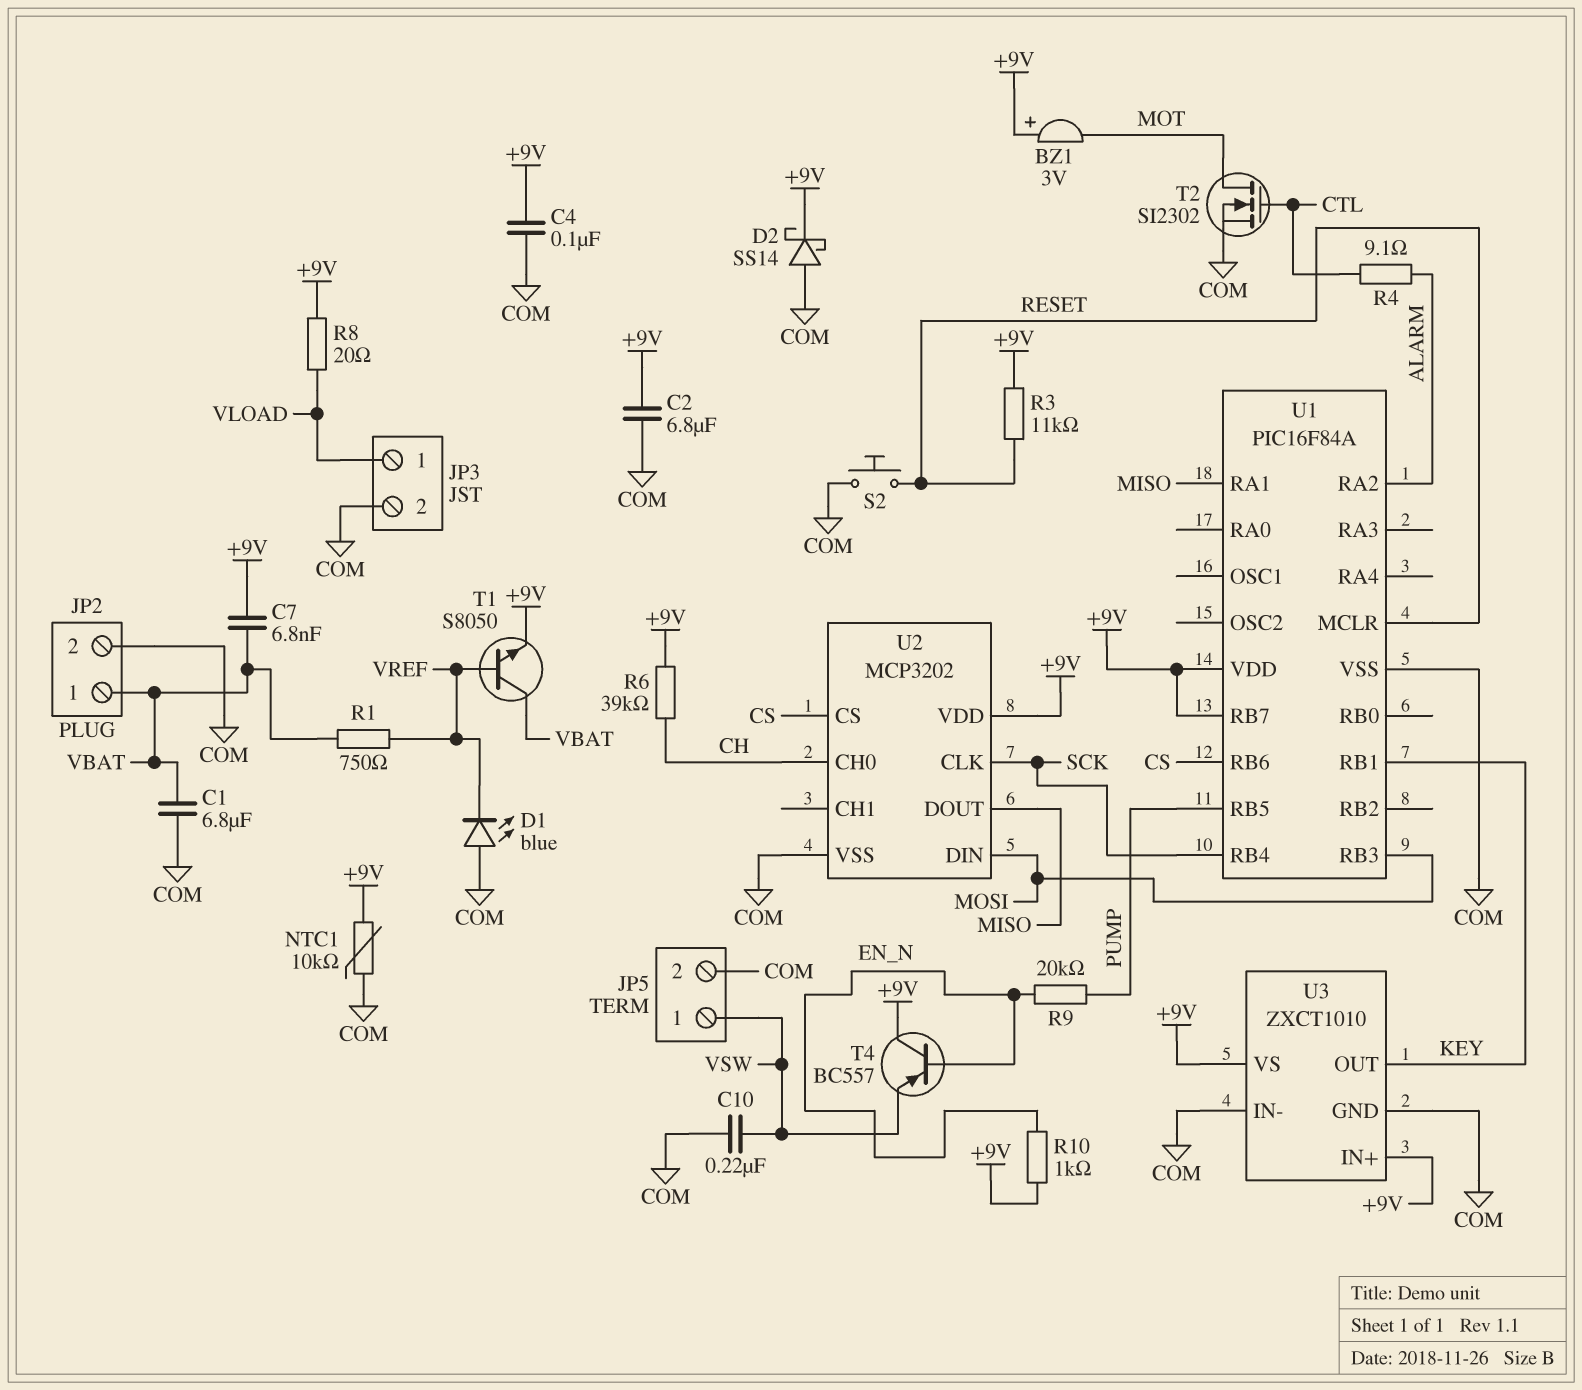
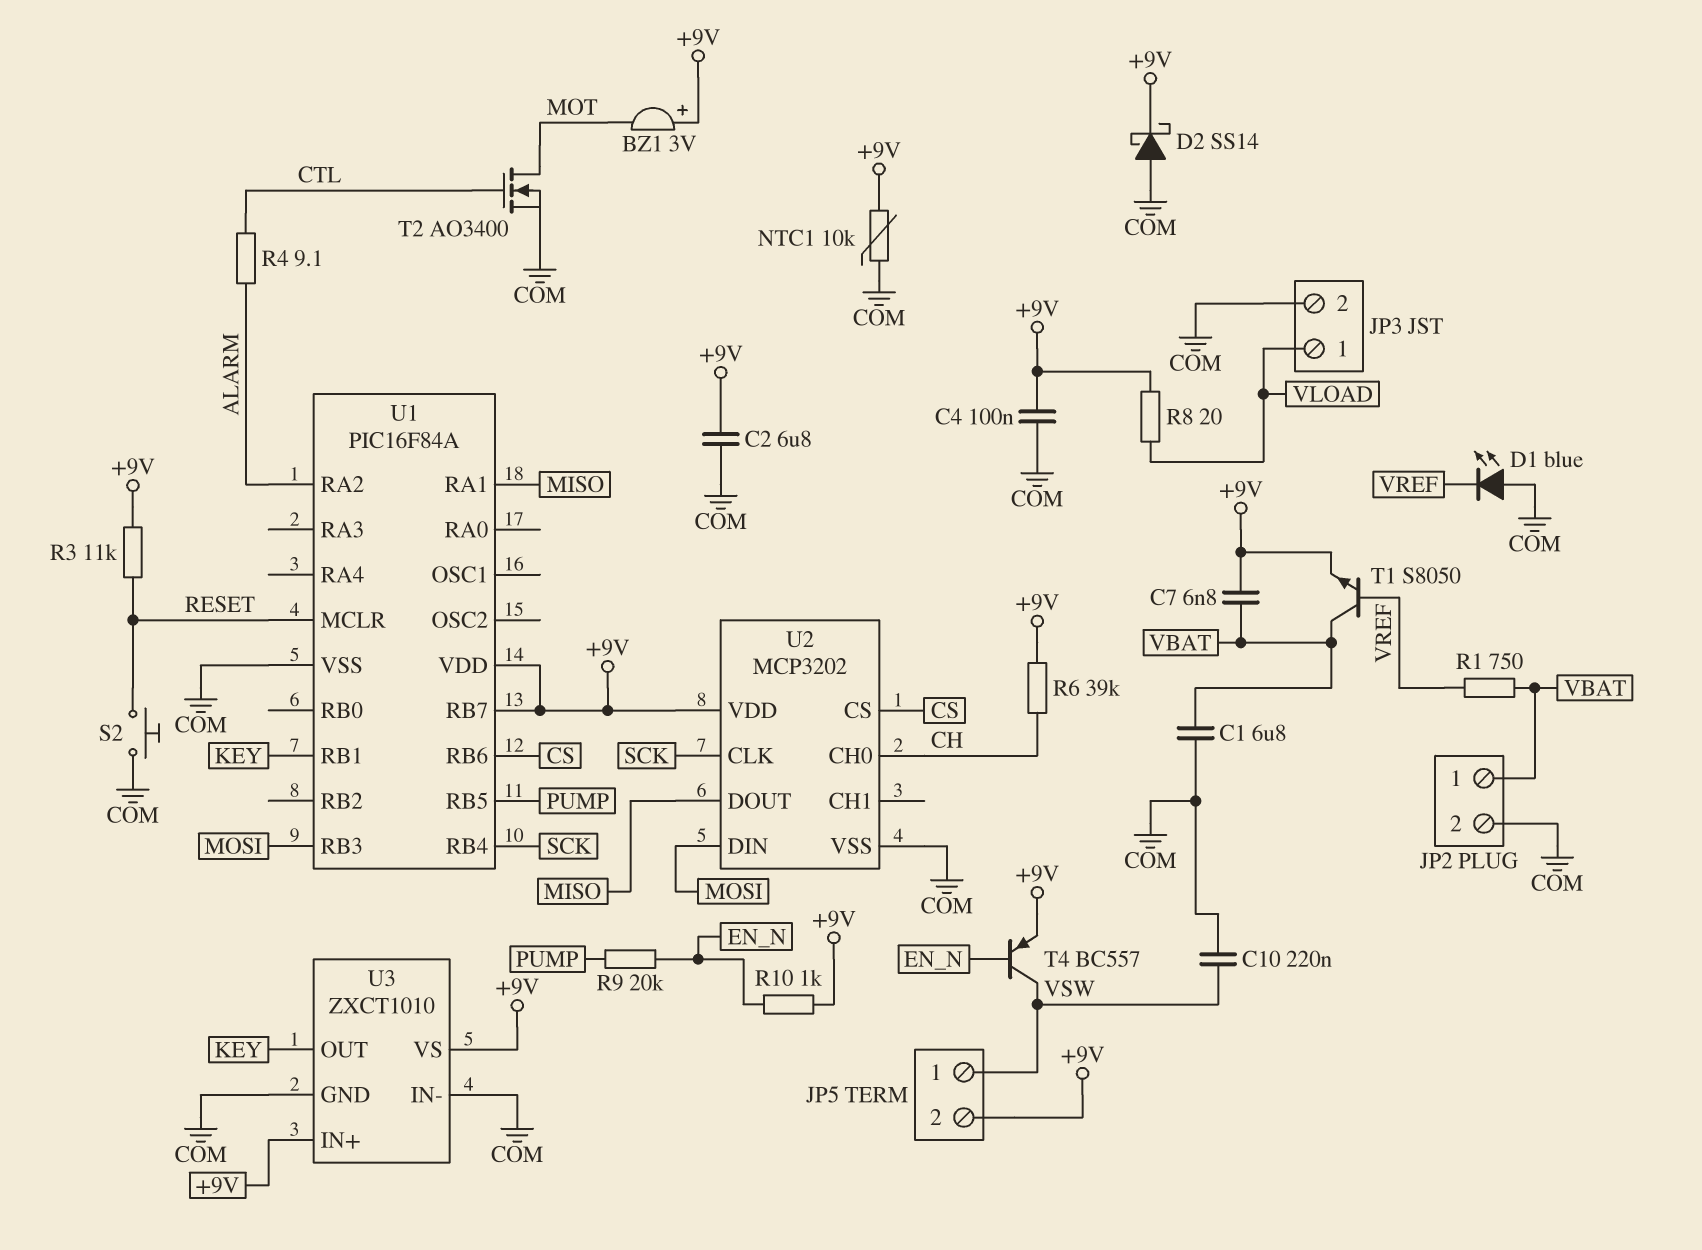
JP5 pin 2: COM -> +9V
T2: NMOS SI2302 (G CTL, D MOT, S COM) -> NMOS AO3400 (G CTL, D MOT, S COM)
T4: PNP BC557 (B EN_N, C +9V, E VSW) -> PNP BC557 (B EN_N, C VSW, E +9V)

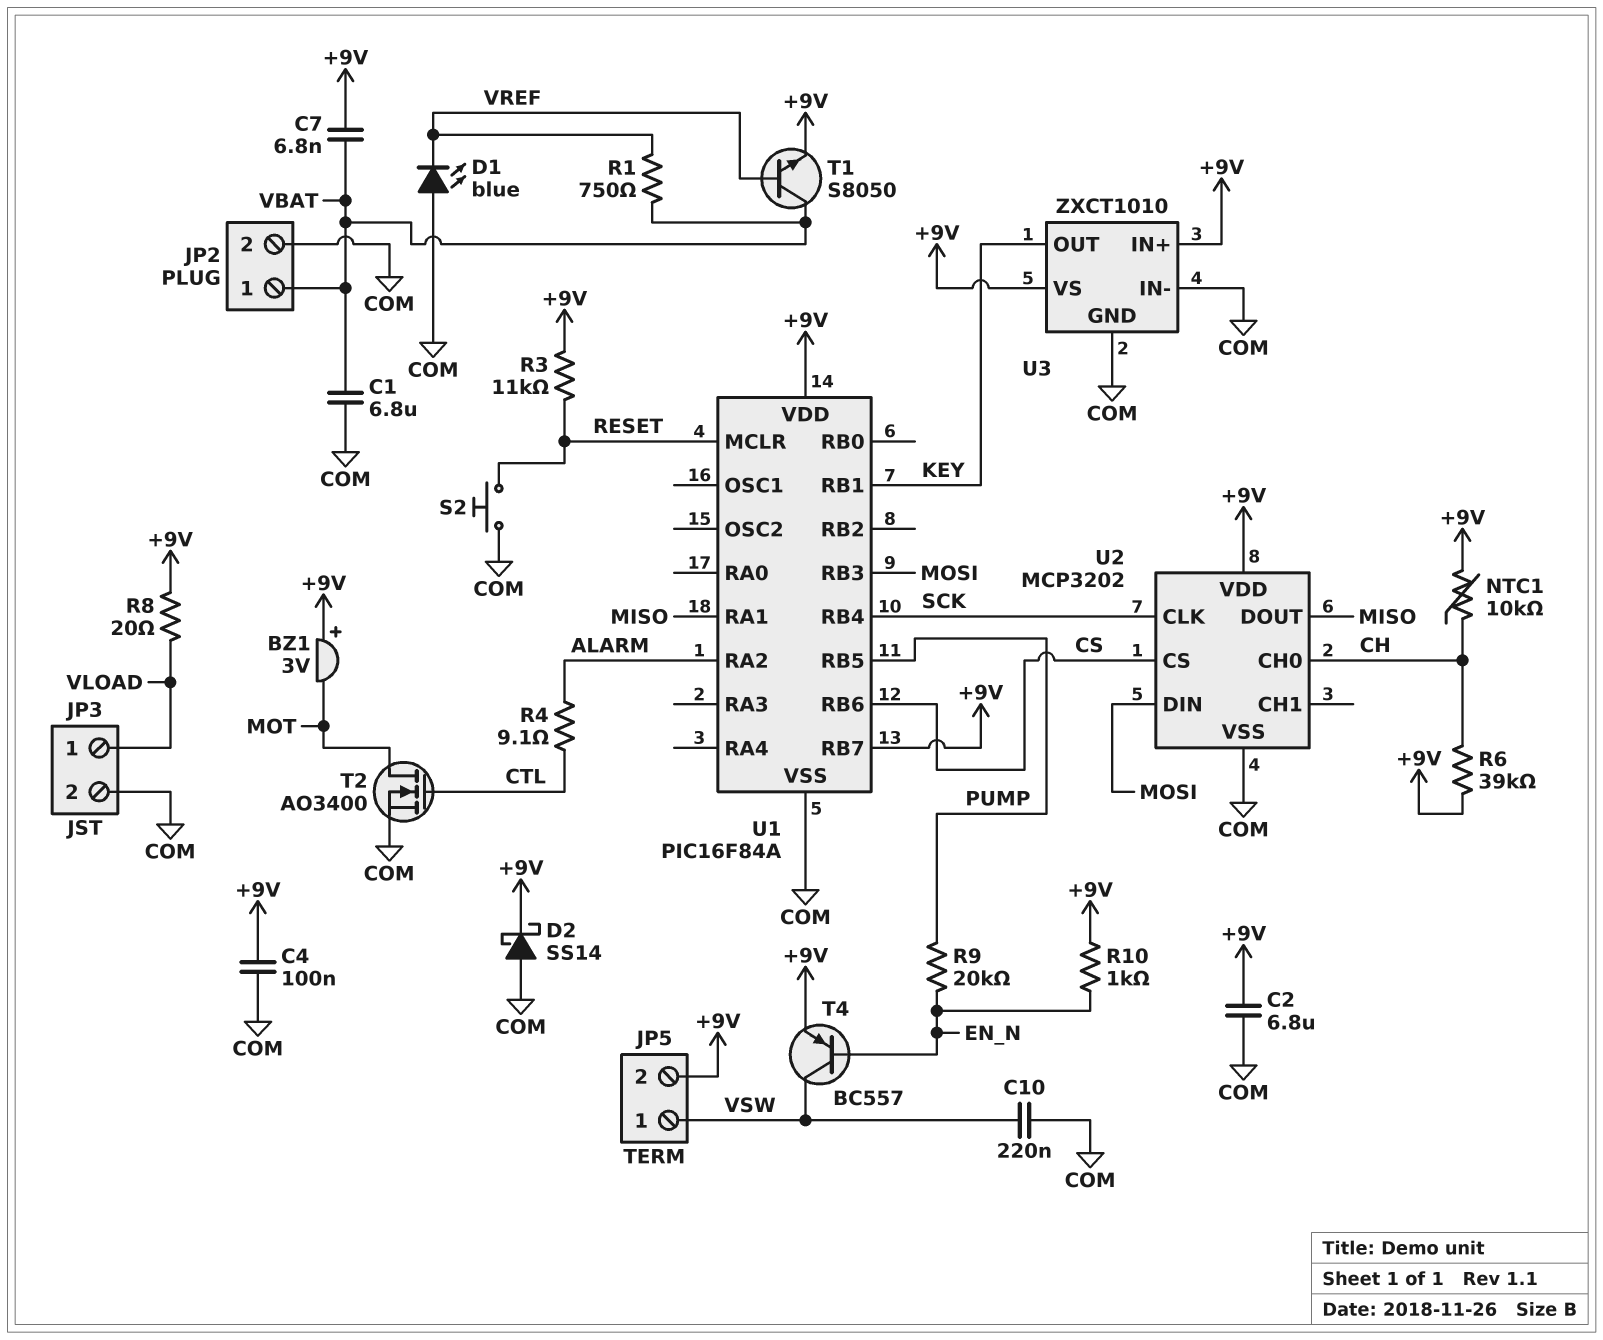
NTC1: 10k (+9V, COM) -> 10k (+9V, CH)

